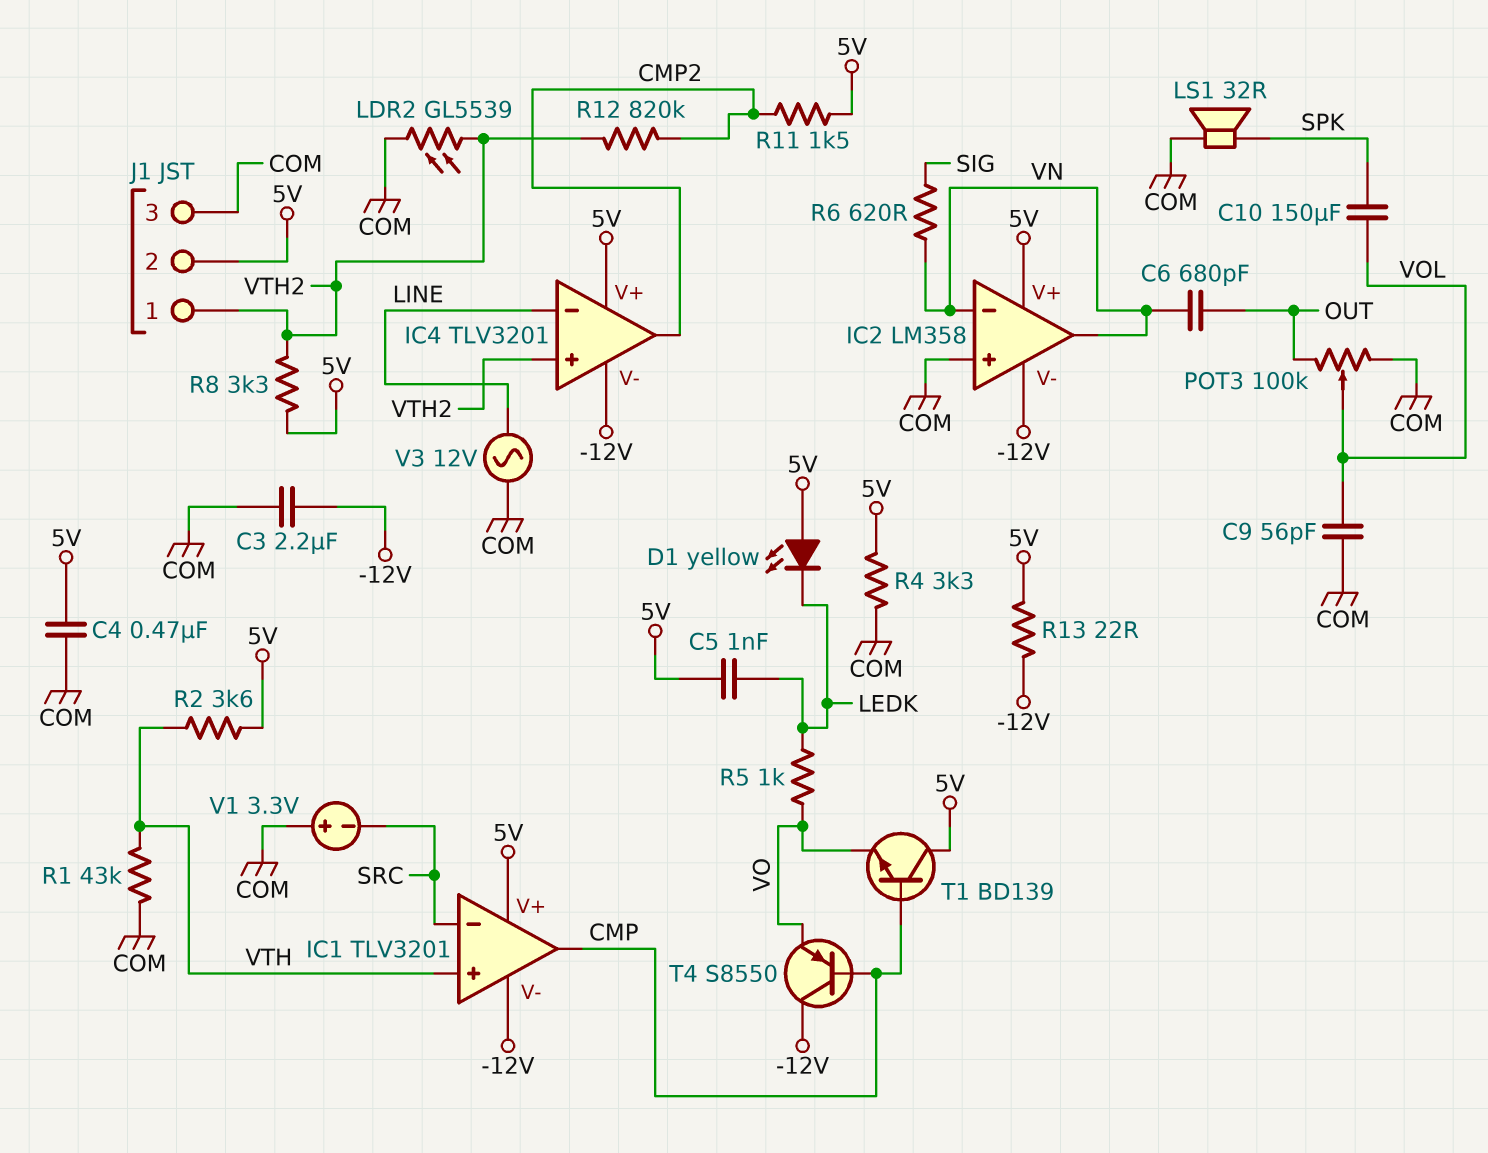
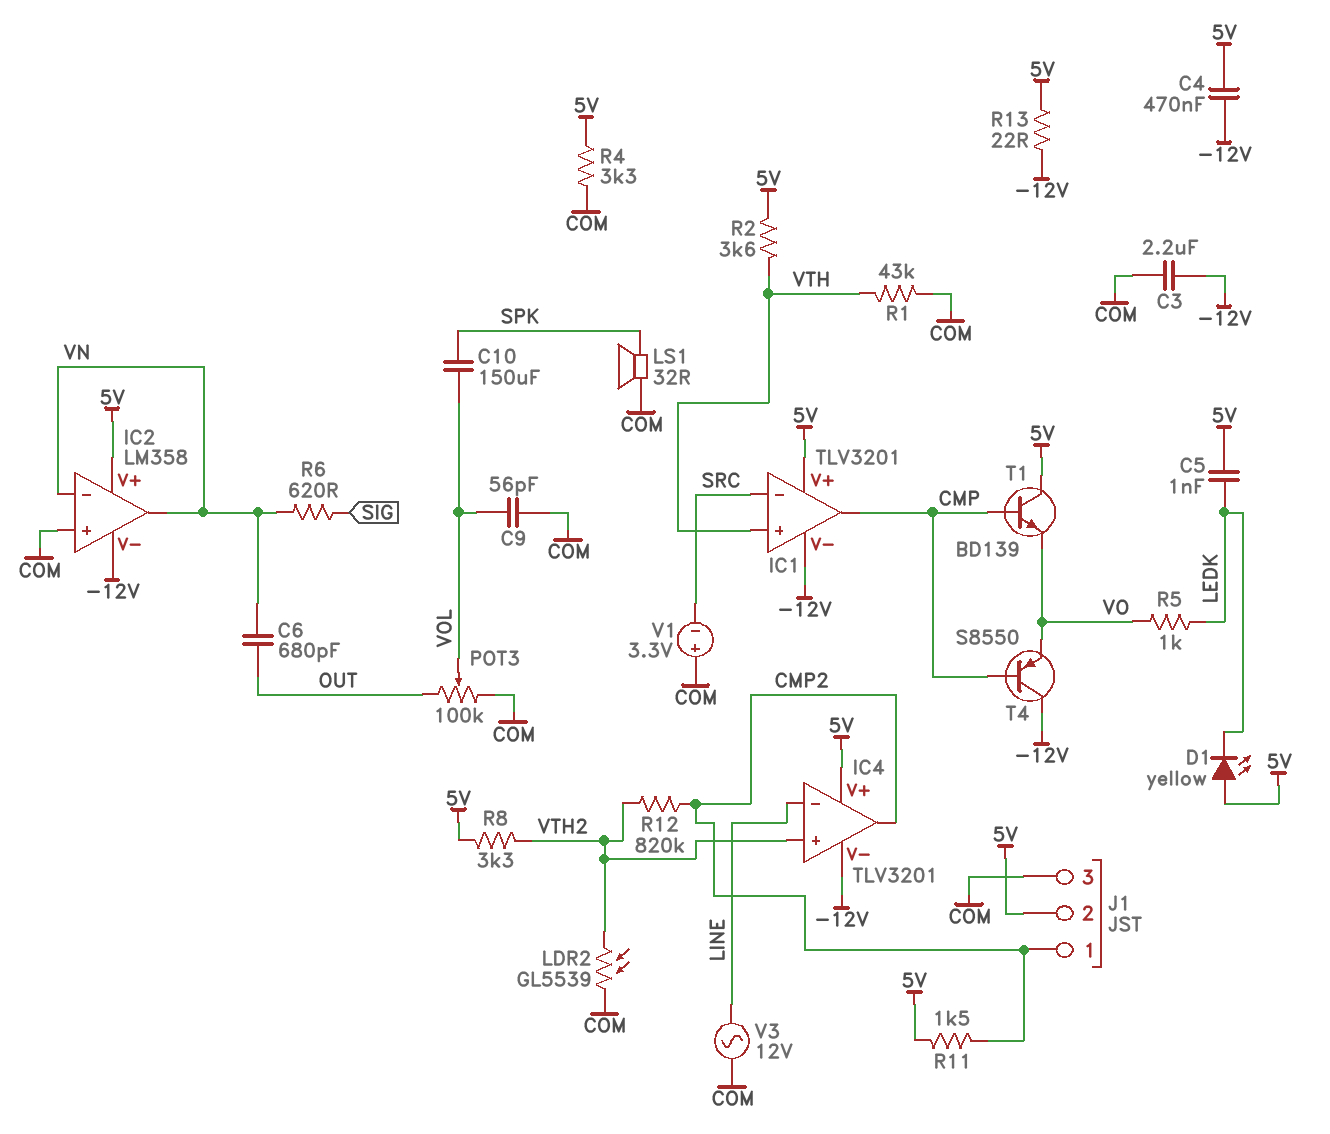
C4: 470nF (5V, COM) -> 470nF (-12V, 5V)
J1 pin 1: VTH2 -> CMP2

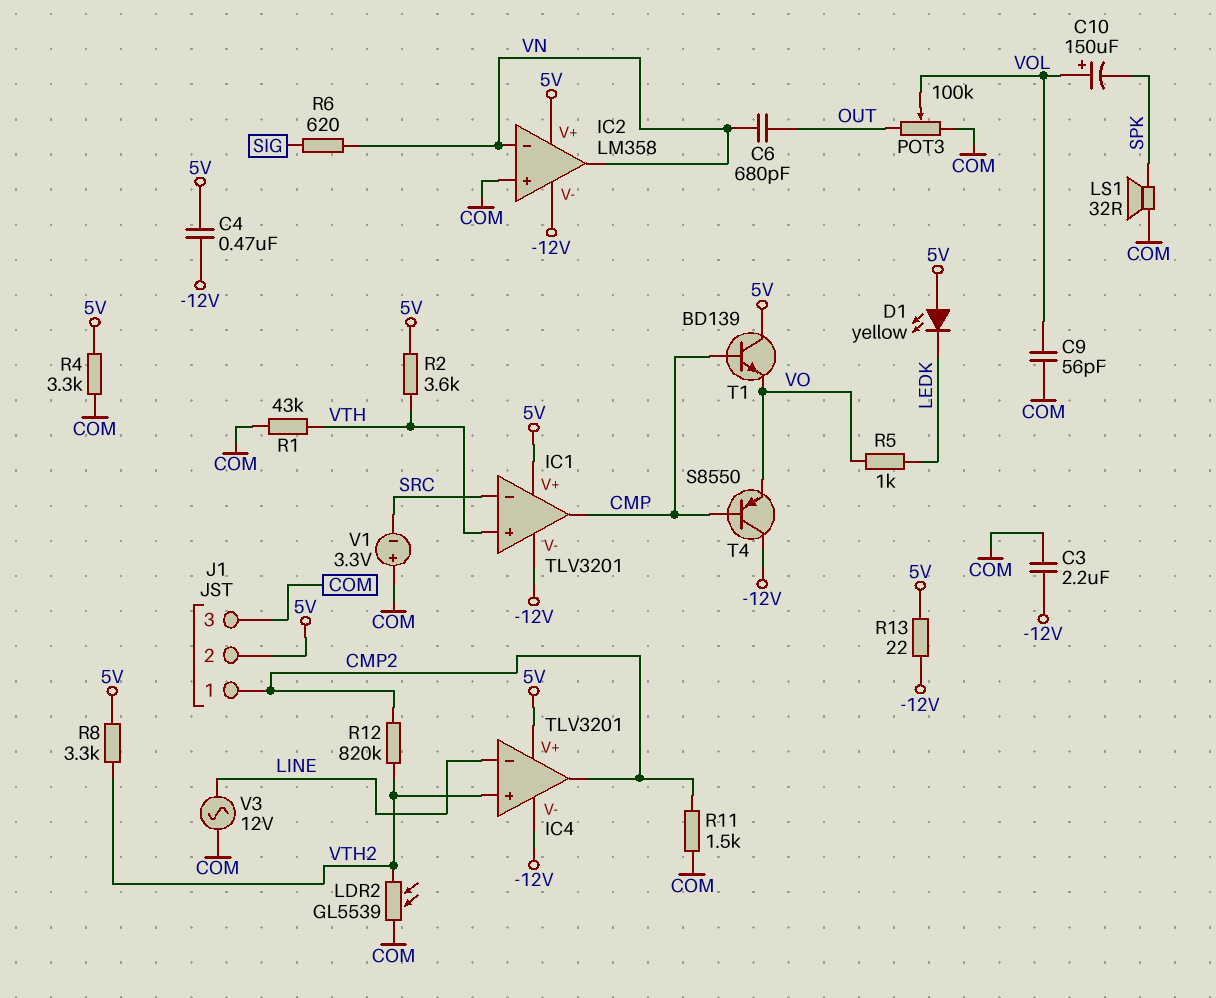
C5: 1nF (5V, LEDK) -> none
C10: 150uF (SPK, VOL) -> 150uF (plus VOL, minus SPK)
R11: 1.5k (5V, CMP2) -> 1.5k (CMP2, COM)

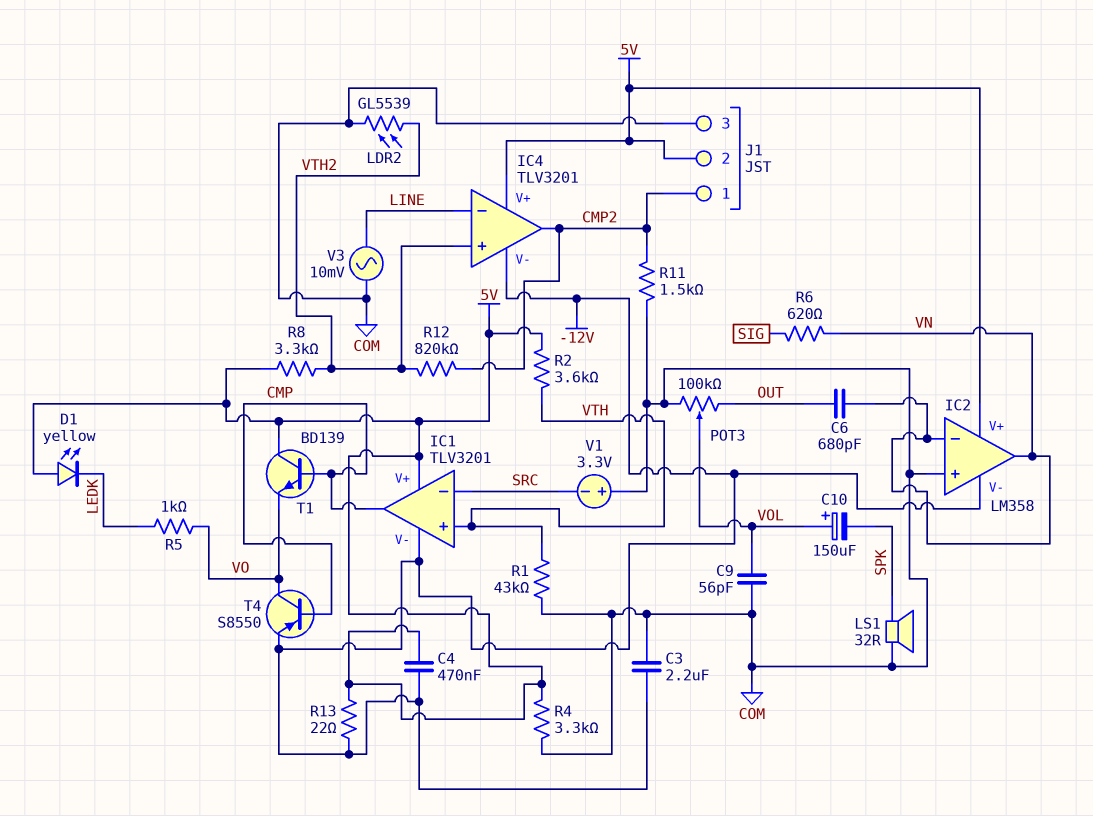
T4: PNP S8550 (B CMP, C -12V, E VO) -> PNP S8550 (B CMP, C VO, E -12V)
V3: AC 12V (COM, LINE) -> AC 10mV (COM, LINE)

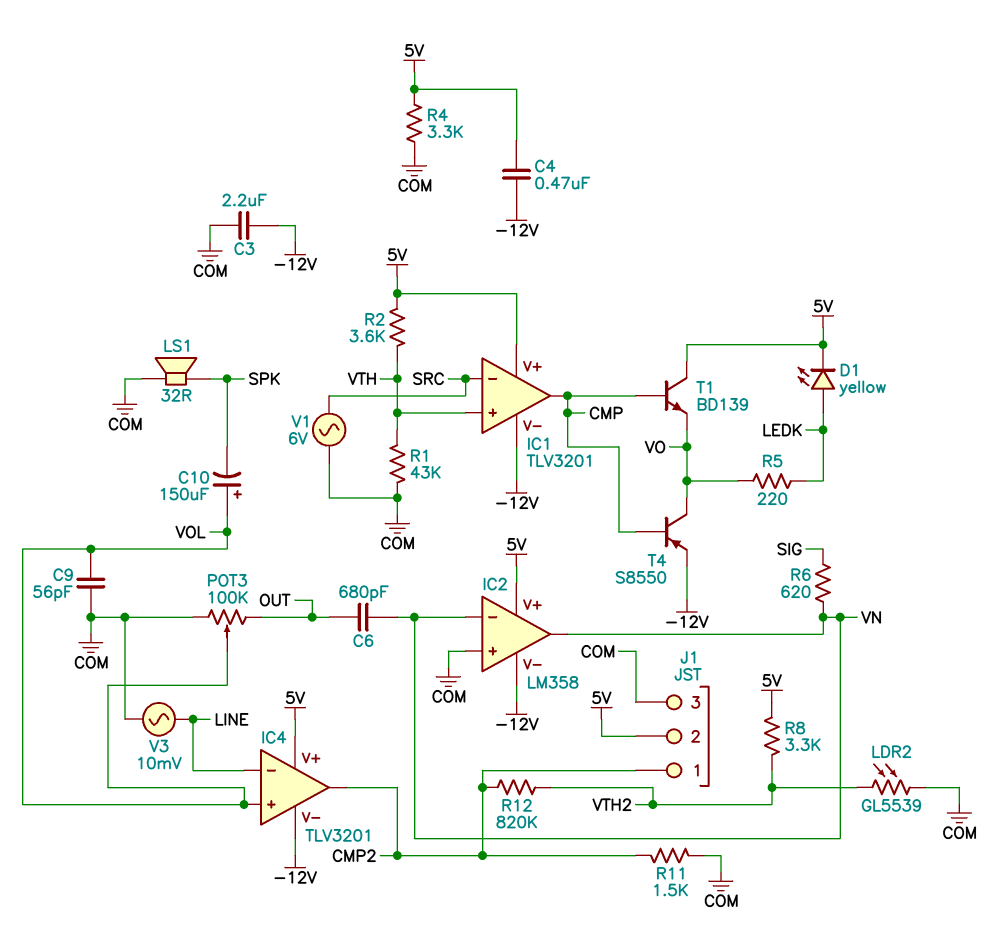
D1: LED yellow (A 5V, K LEDK) -> LED yellow (A LEDK, K 5V)
IC4 pin in+: VTH2 -> VOL
R5: 1k (LEDK, VO) -> 220 (LEDK, VO)
R13: 22 (-12V, 5V) -> none
V1: 3.3V (plus COM, minus SRC) -> AC 6V (COM, SRC)

